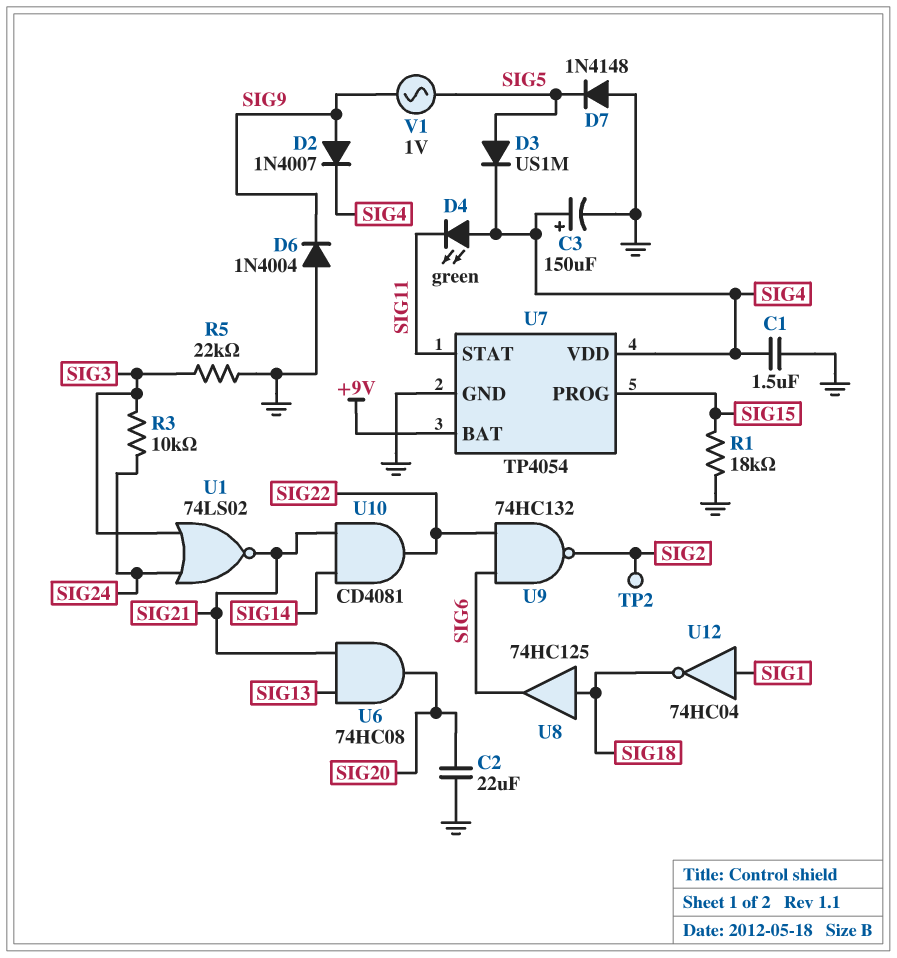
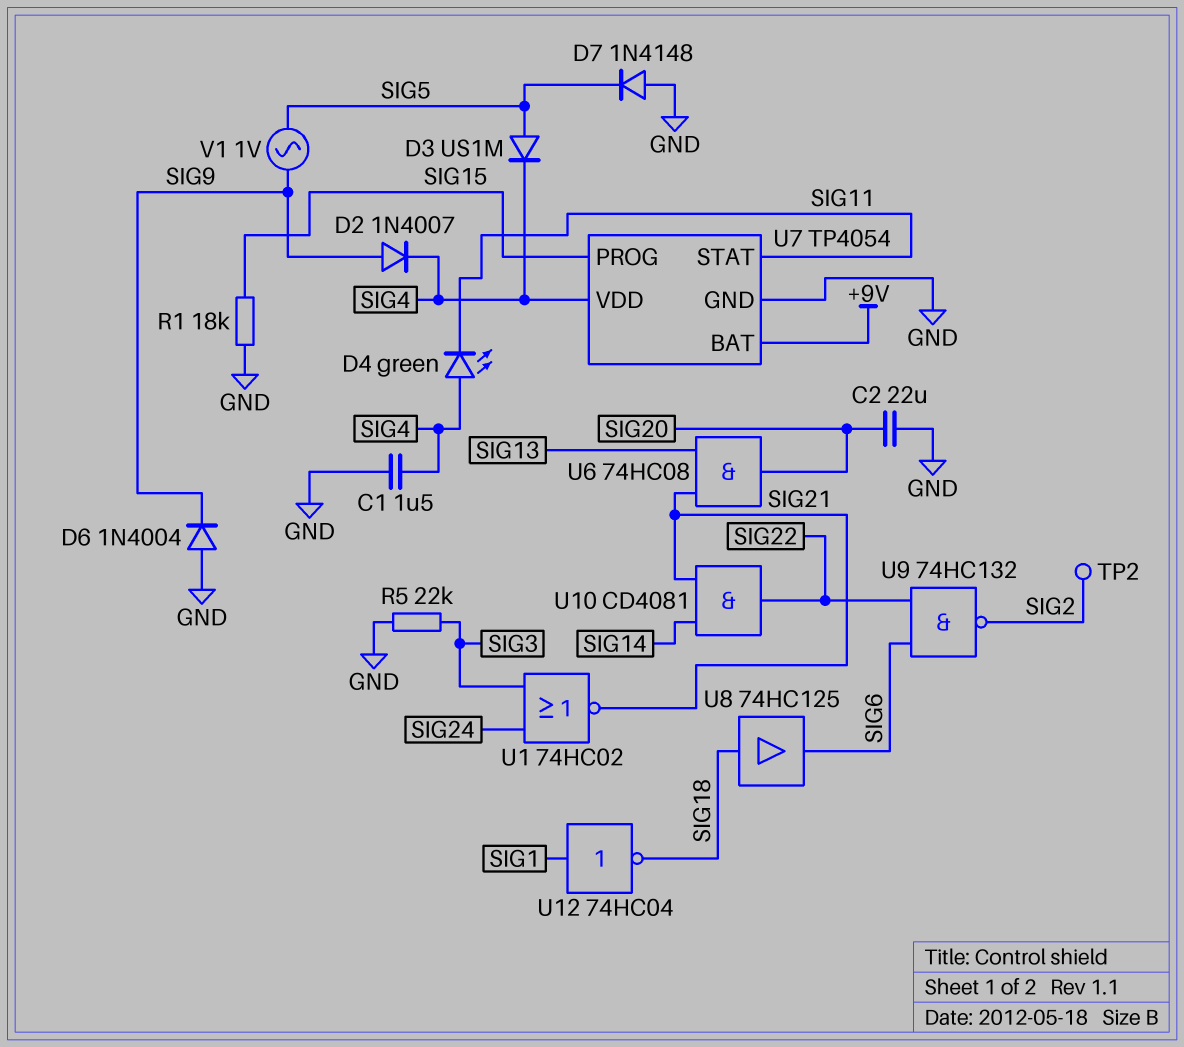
C3: 150uF (plus SIG4, minus GND) -> none
R3: 10k (SIG3, SIG24) -> none
U1: NOR 74LS02 (in SIG3, in SIG24, out SIG21) -> NOR 74HC02 (in SIG3, in SIG24, out SIG21)

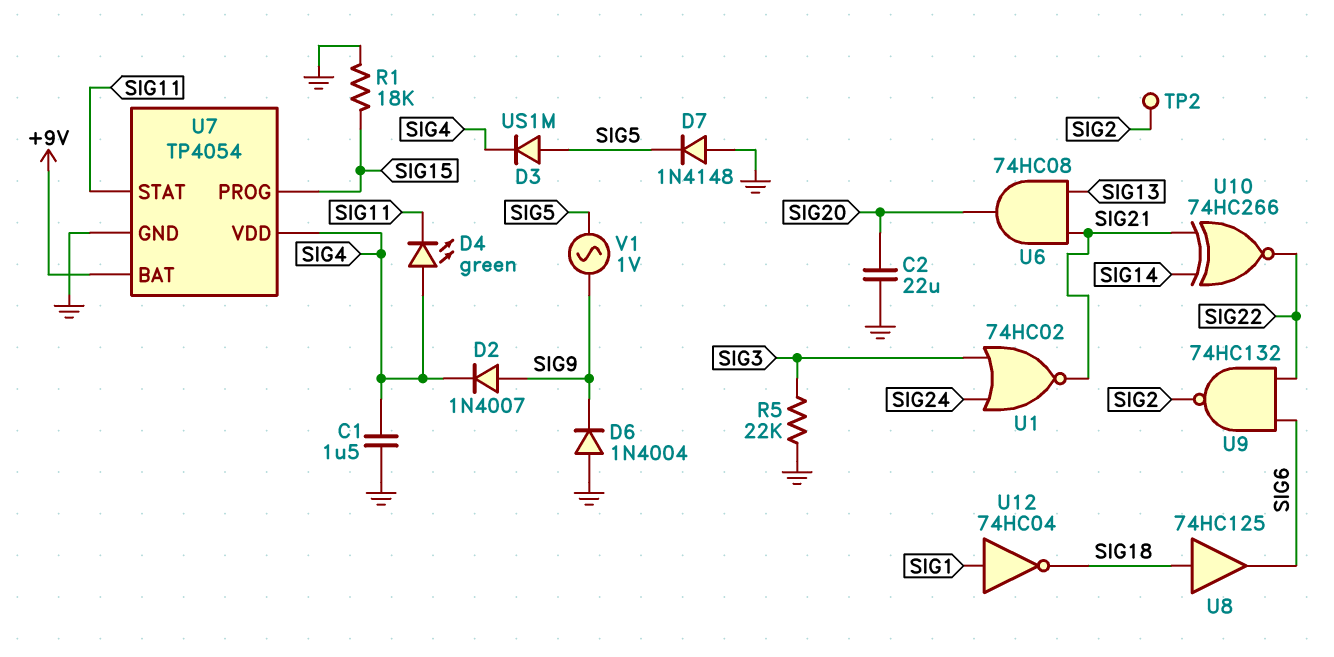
U10: AND CD4081 (in SIG14, in SIG21, out SIG22) -> XNOR 74HC266 (in SIG14, in SIG21, out SIG22)

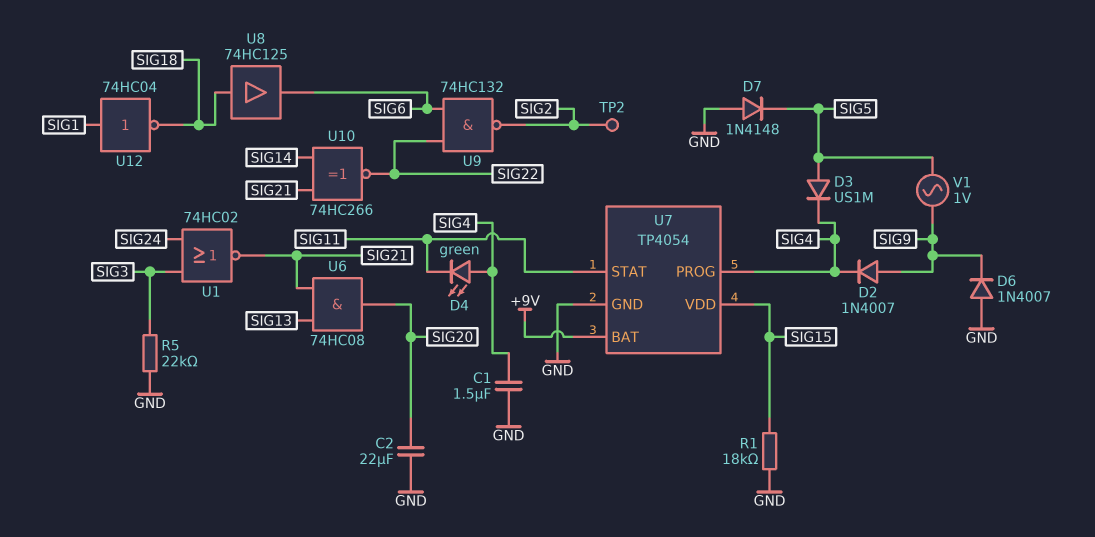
D6: diode 1N4004 (A GND, K SIG9) -> diode 1N4007 (A GND, K SIG9)
U7 pin PROG: SIG15 -> SIG4
U7 pin VDD: SIG4 -> SIG15

